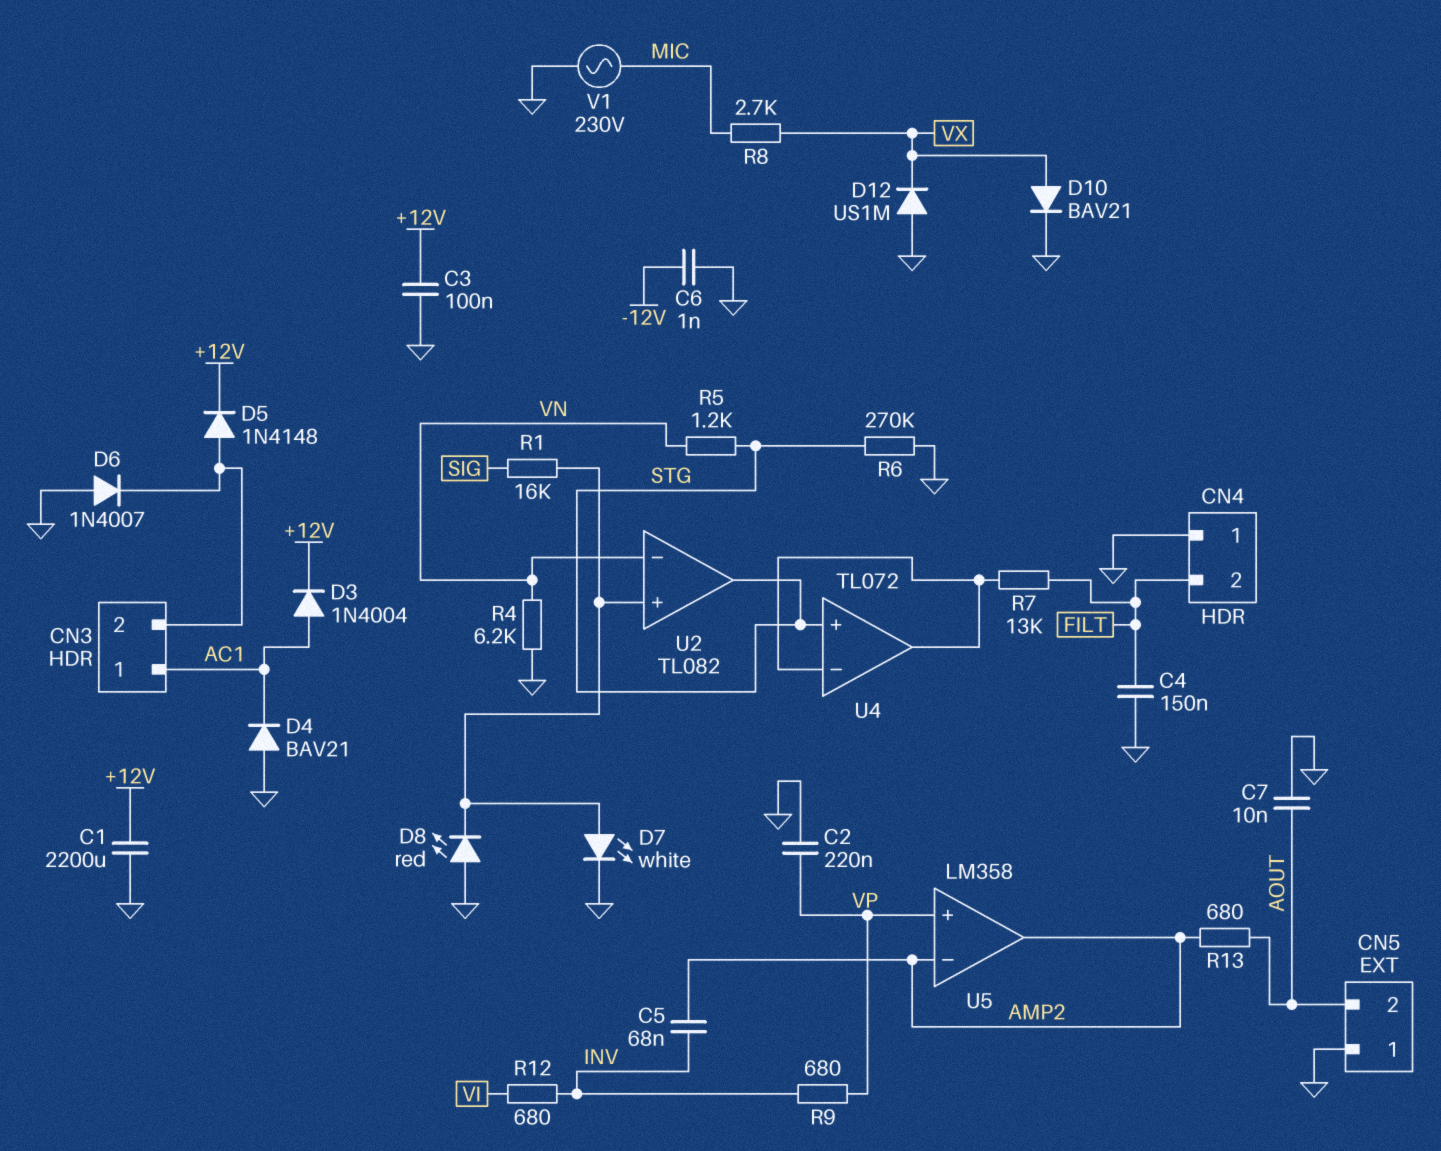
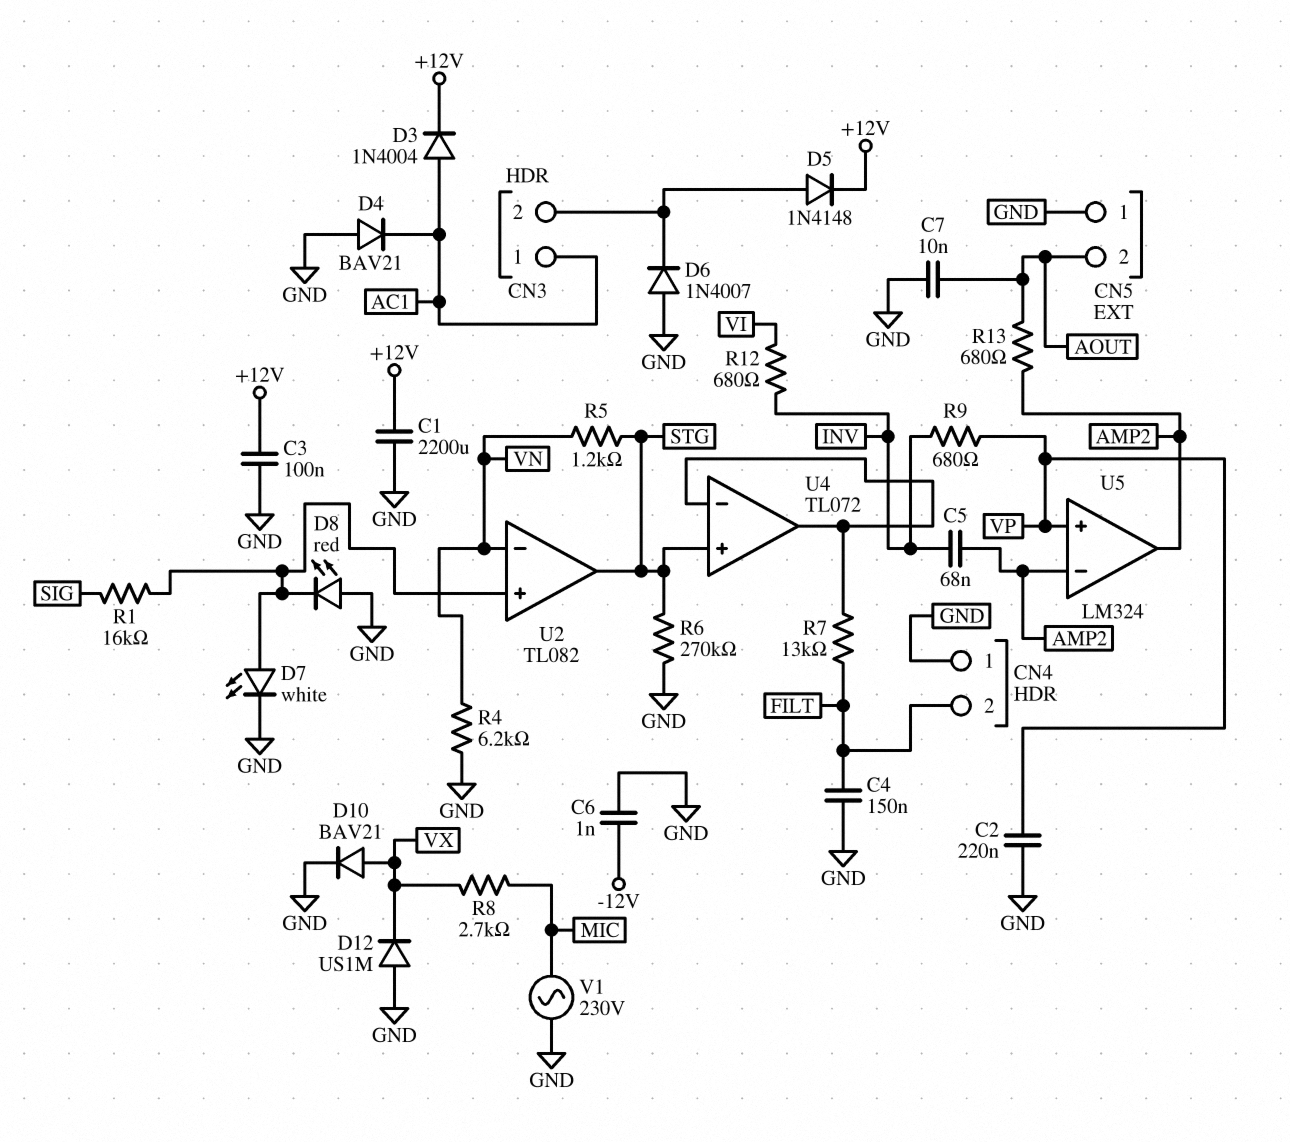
U5: LM358 -> LM324

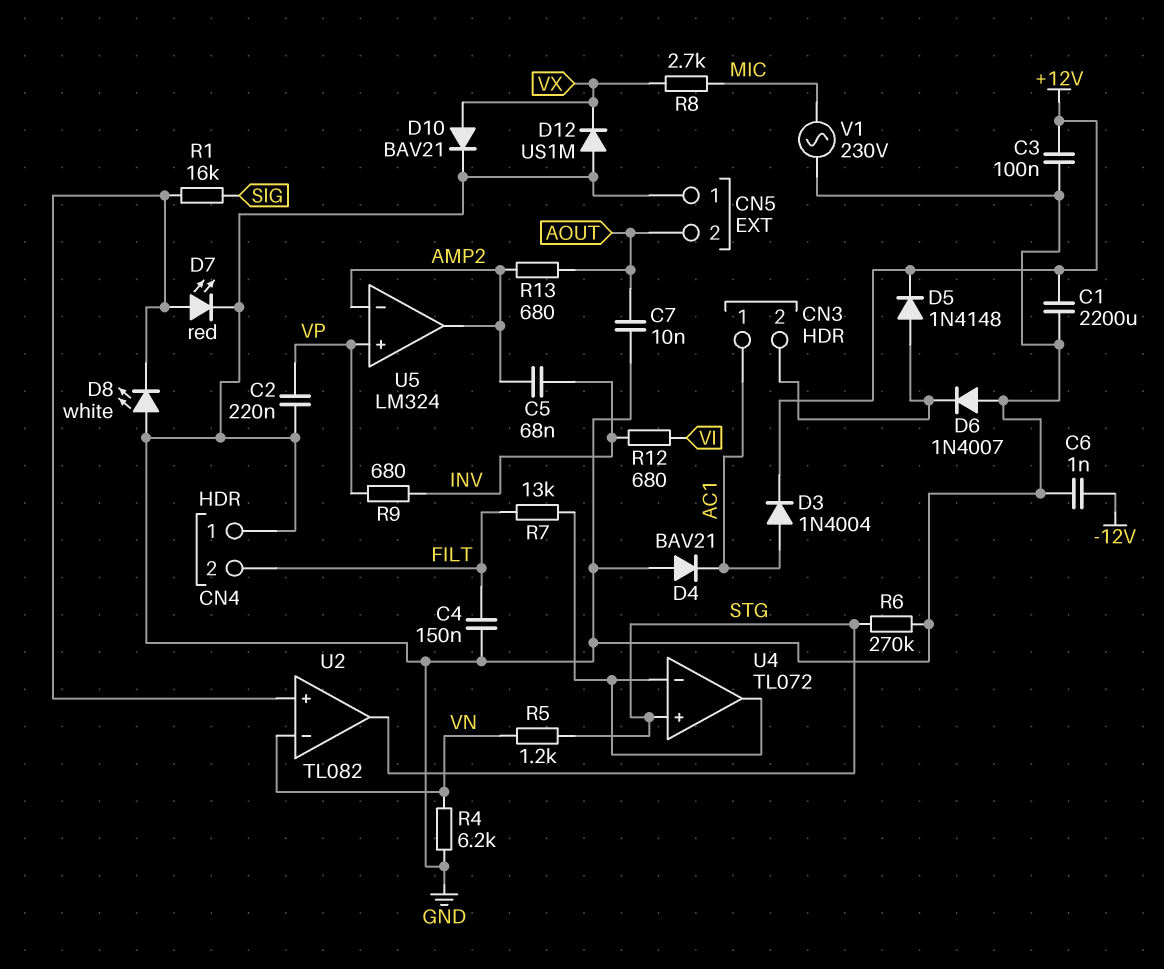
D7: LED white (A U2/in+, K GND) -> LED red (A U2/in+, K GND)
D8: LED red (A GND, K U2/in+) -> LED white (A GND, K U2/in+)

